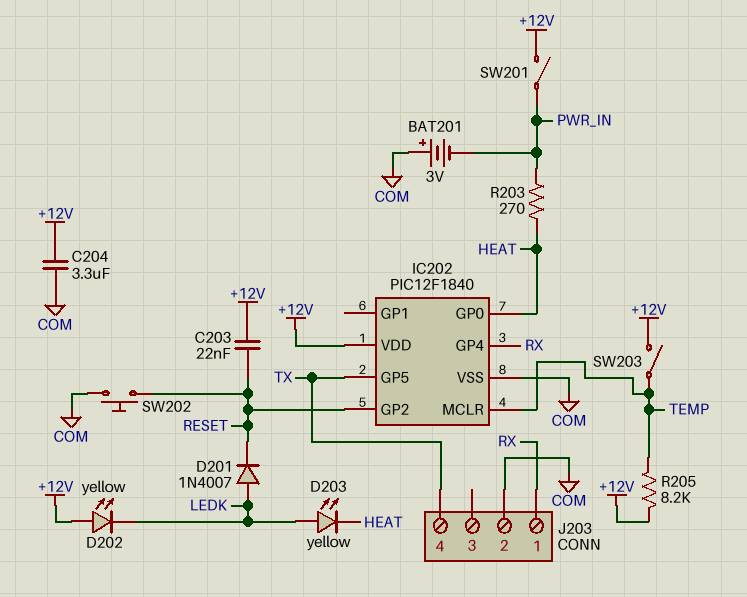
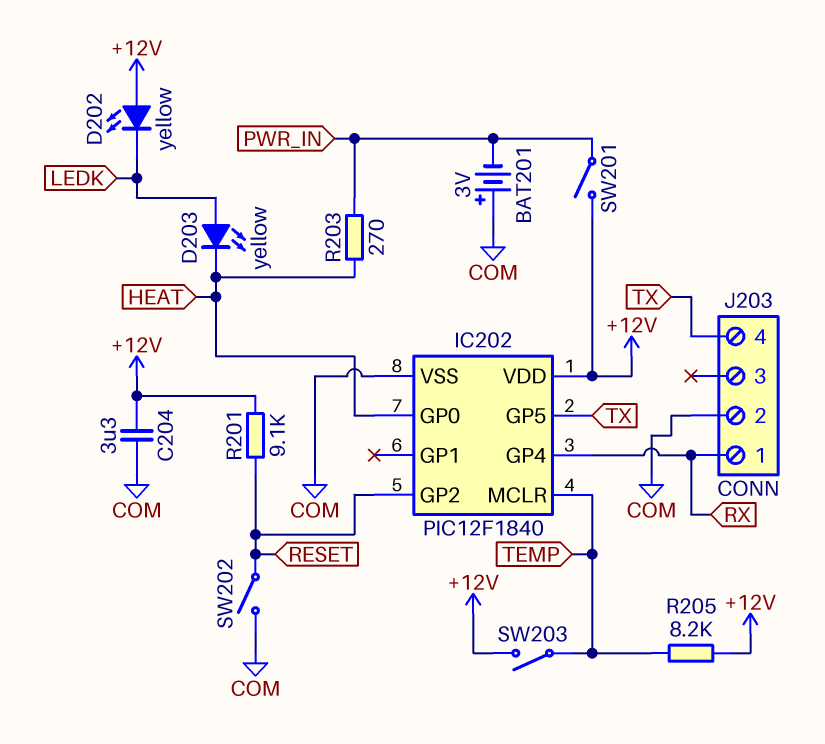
C203: 22nF (+12V, RESET) -> none
D201: diode 1N4007 (A LEDK, K RESET) -> none
R201: none -> 9.1k (+12V, RESET)
SW202: button (COM, RESET) -> switch (COM, RESET)

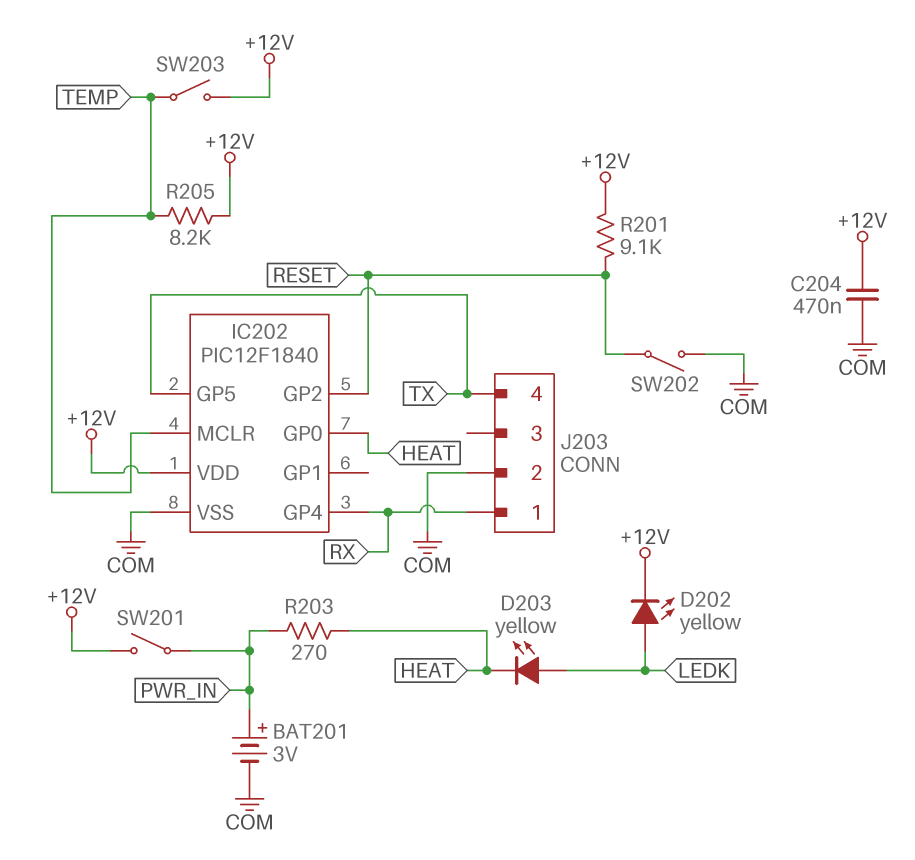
BAT201: 3V (plus COM, minus PWR_IN) -> 3V (plus PWR_IN, minus COM)
C204: 3.3uF (+12V, COM) -> 470nF (+12V, COM)
D202: LED yellow (A +12V, K LEDK) -> LED yellow (A LEDK, K +12V)

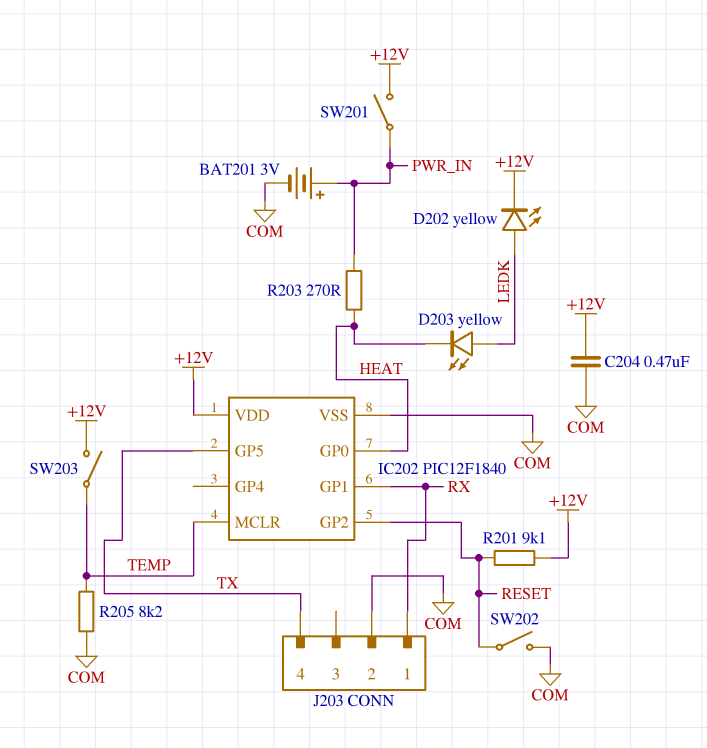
IC202 pin GP1: none -> RX
IC202 pin GP4: RX -> none
R205: 8.2k (+12V, TEMP) -> 8.2k (COM, TEMP)

